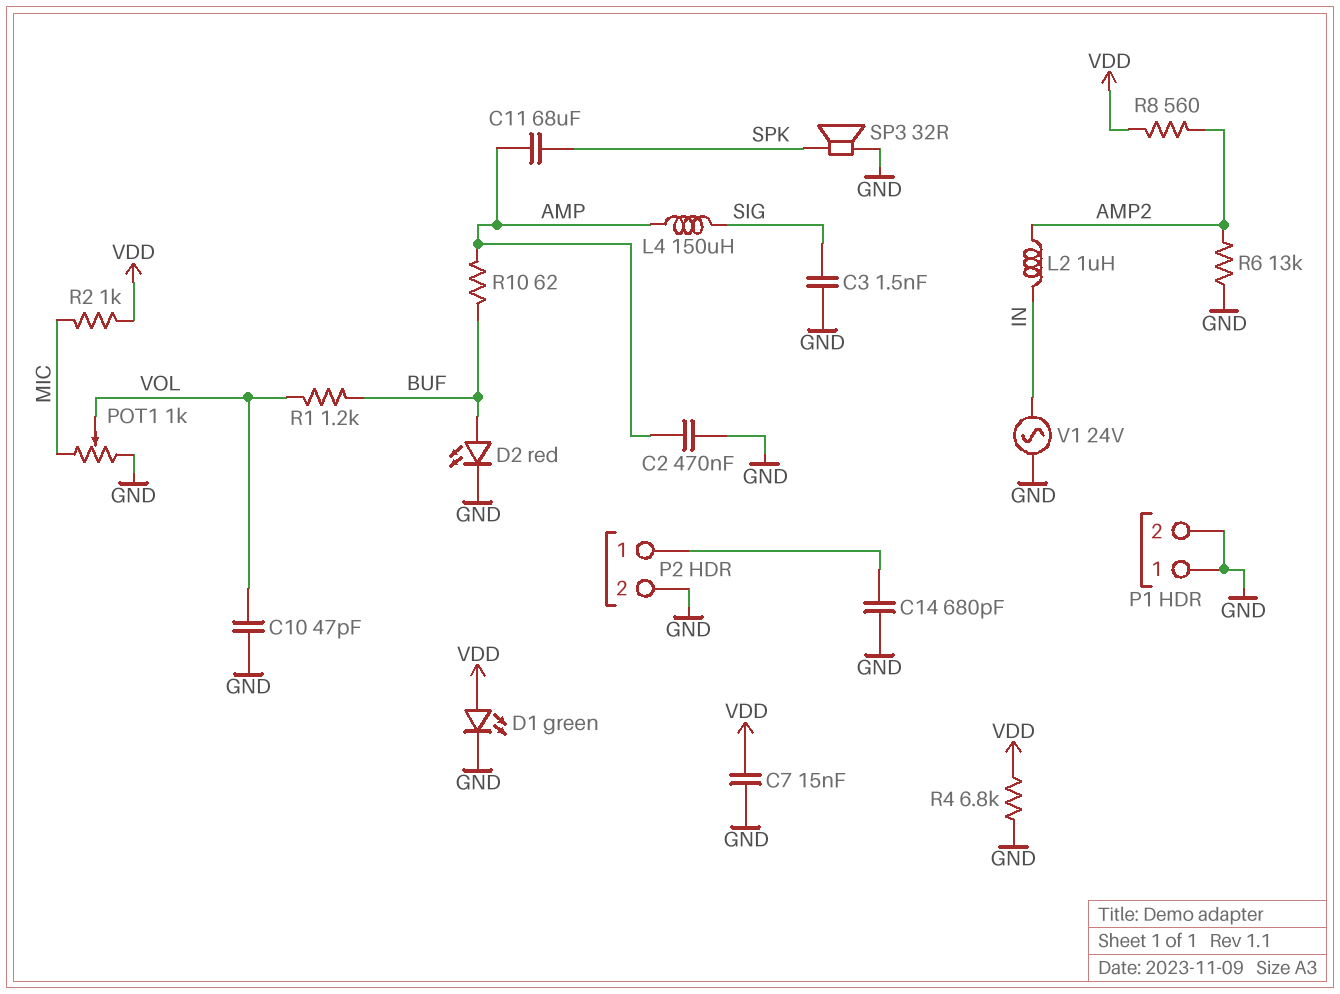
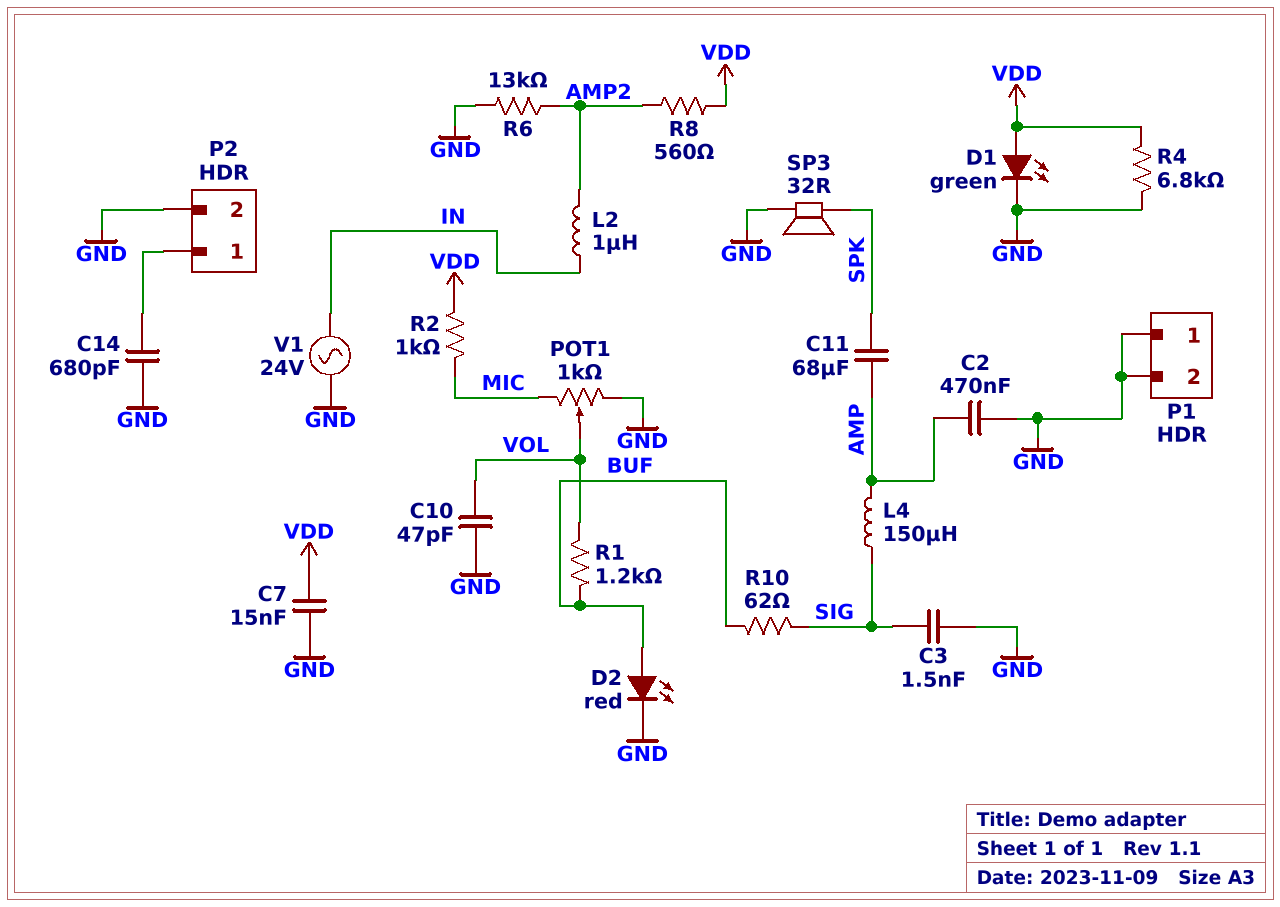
R10: 62 (AMP, BUF) -> 62 (BUF, SIG)

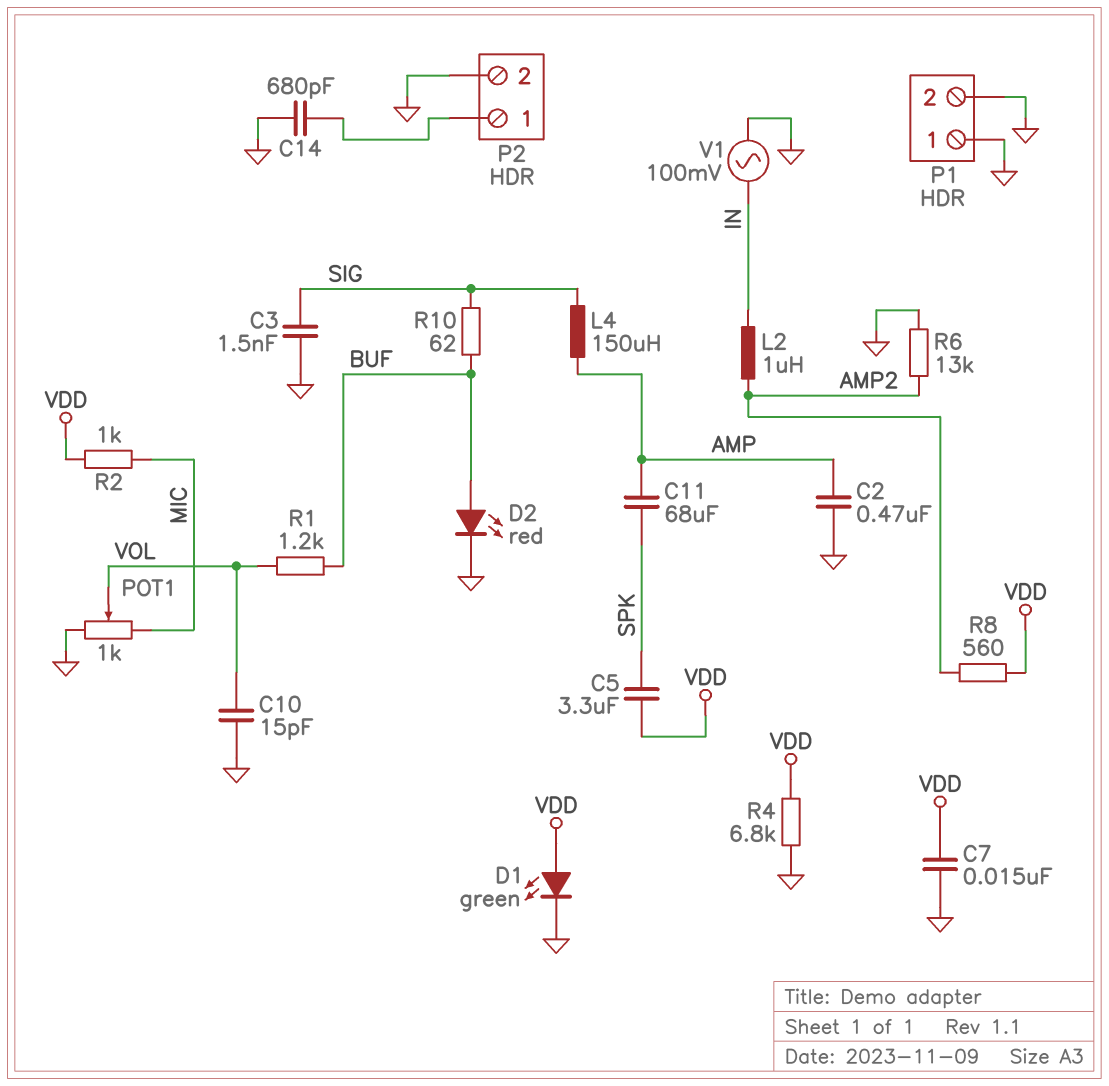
C5: none -> 3.3uF (SPK, VDD)
C10: 47pF (GND, VOL) -> 15pF (GND, VOL)
SP3: speaker 32R (GND, SPK) -> none
V1: AC 24V (GND, IN) -> AC 100mV (GND, IN)

